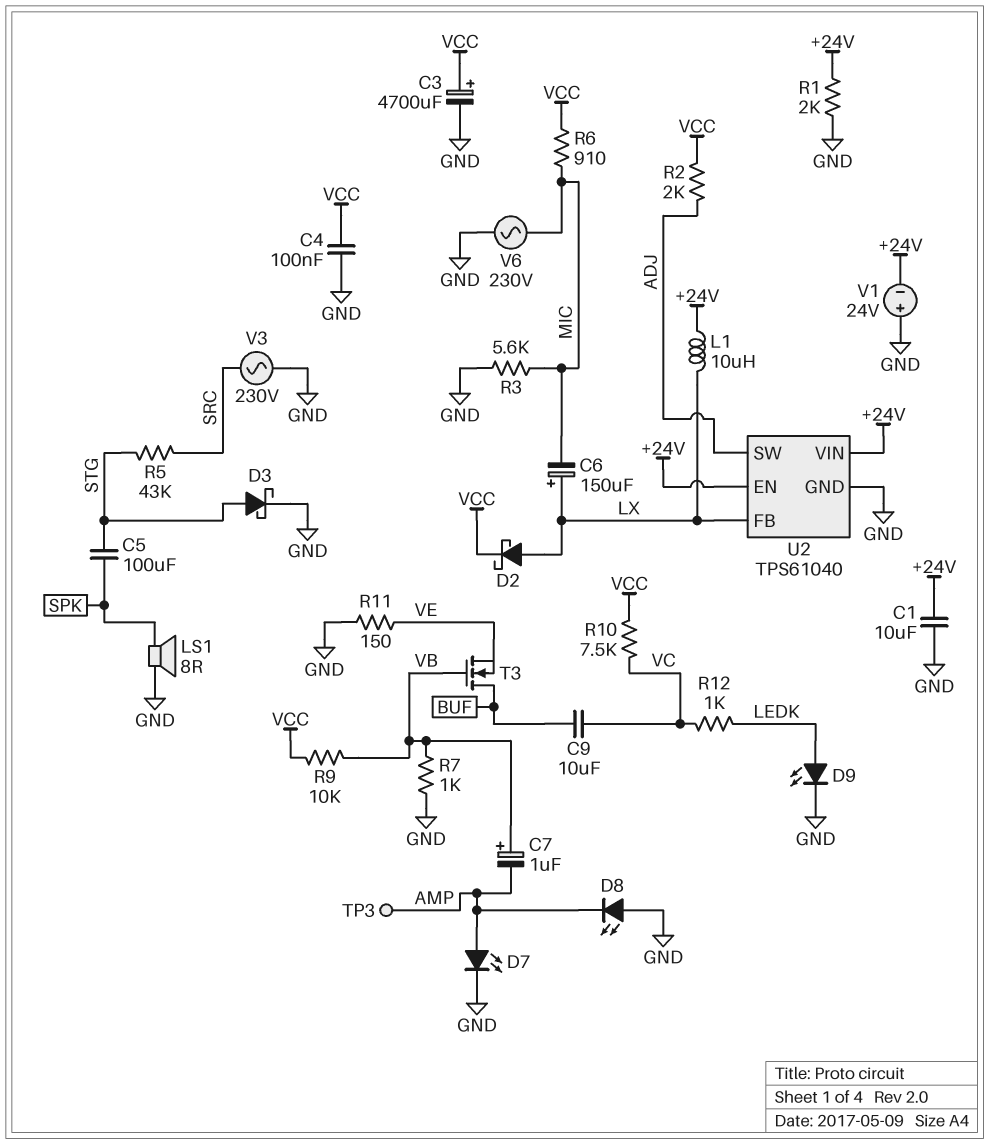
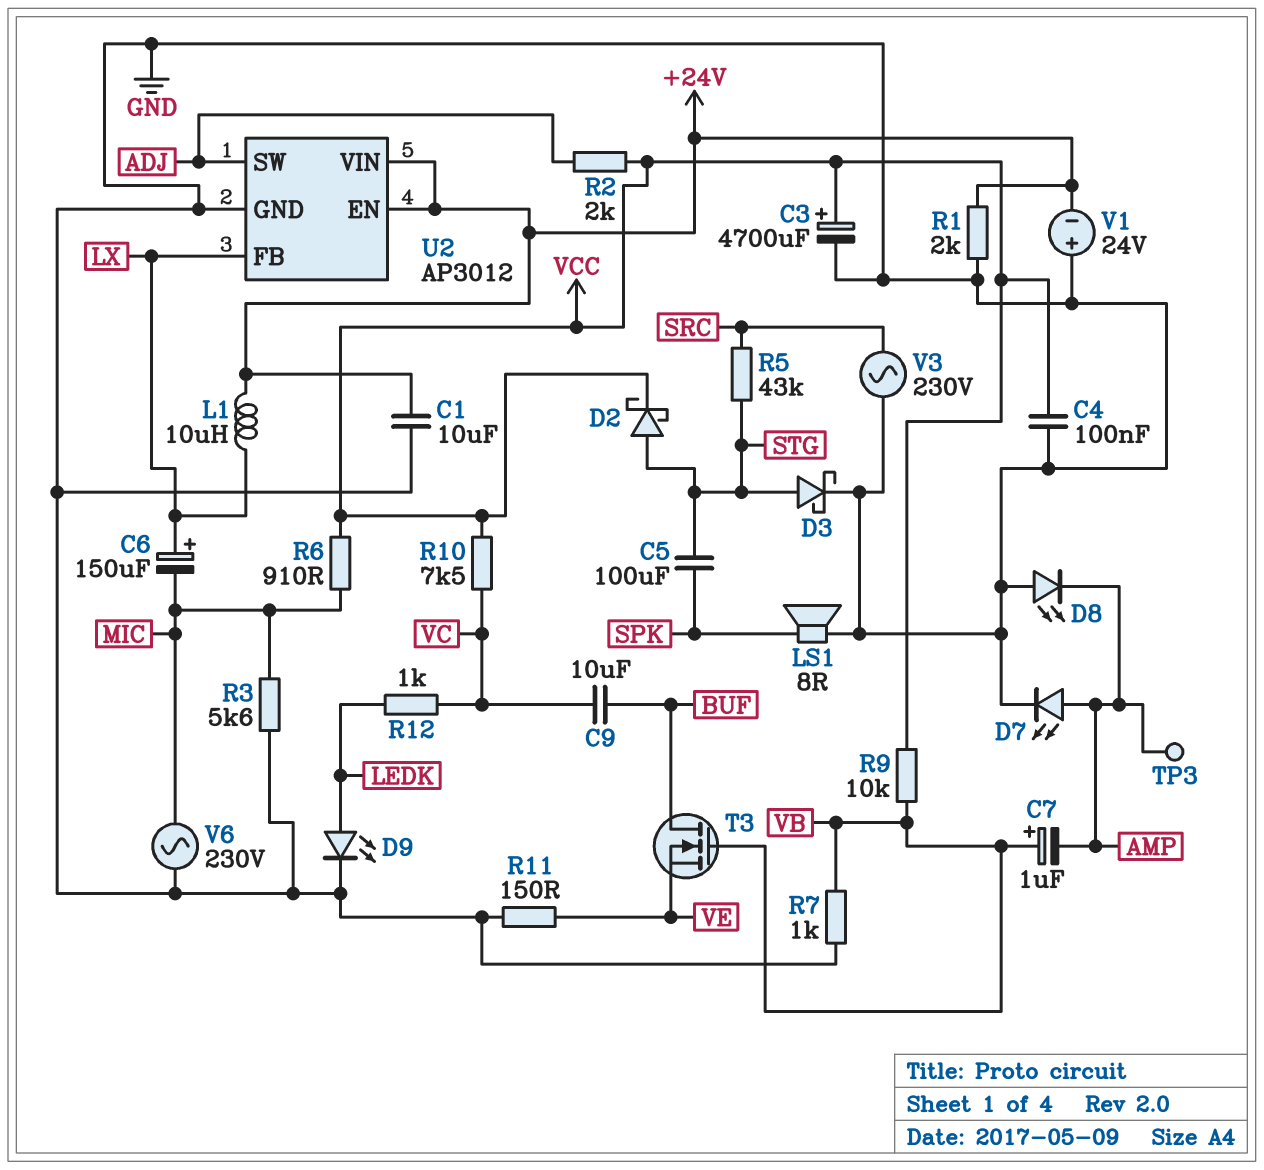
D2: schottky (A LX, K VCC) -> schottky (A STG, K VCC)
U2: TPS61040 -> AP3012

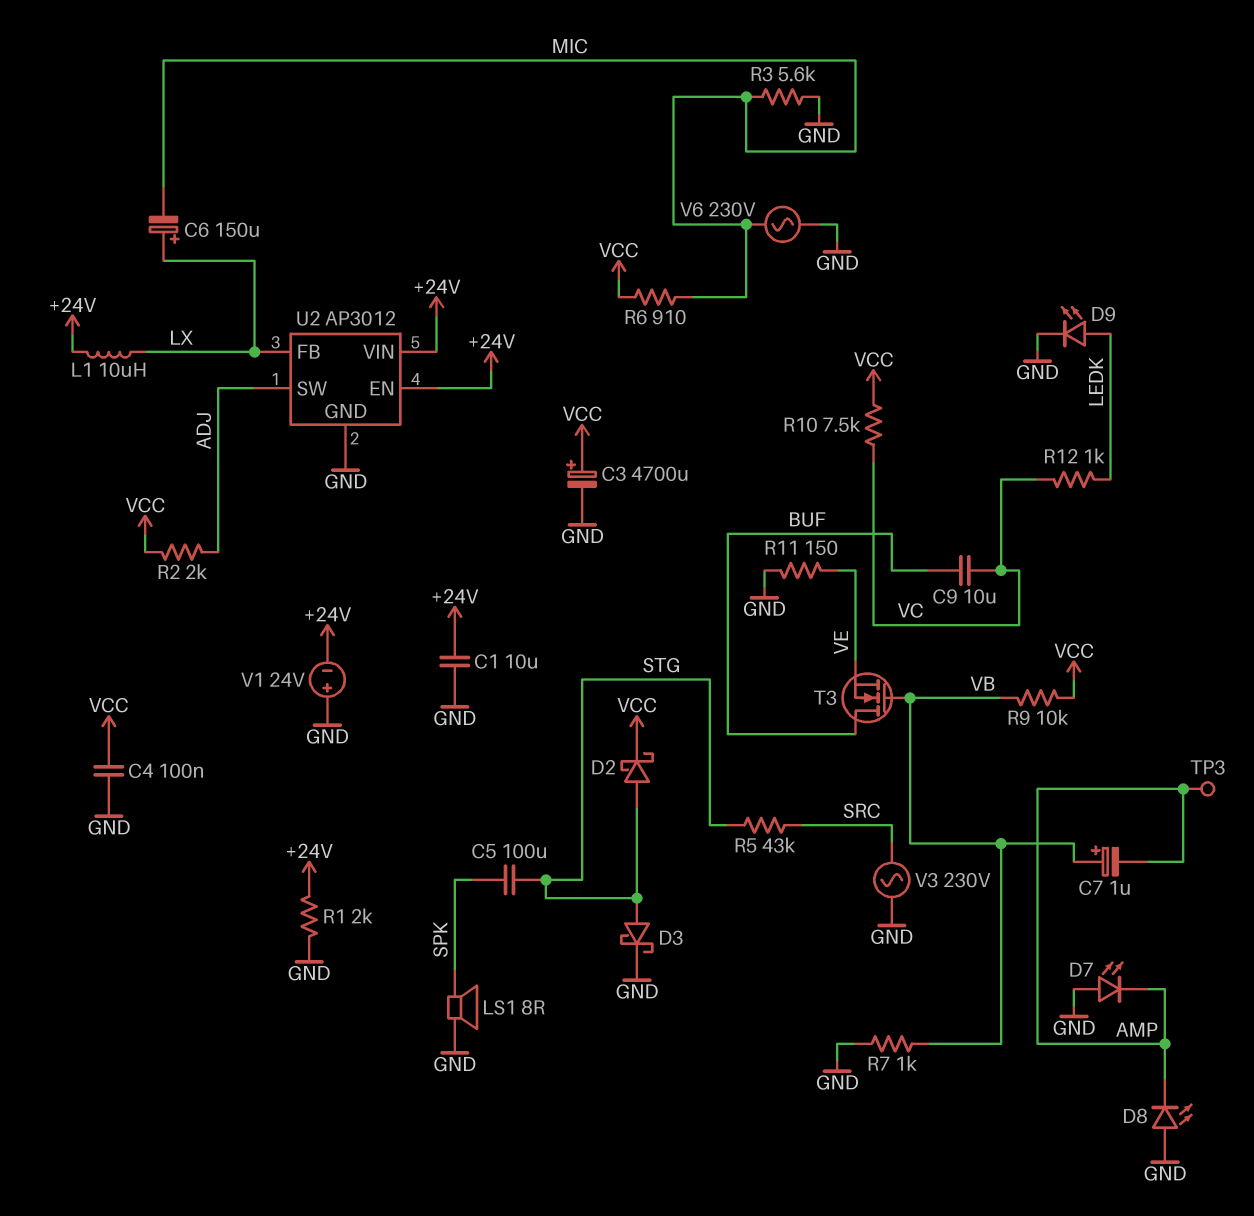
D7: LED (A AMP, K GND) -> LED (A GND, K AMP)

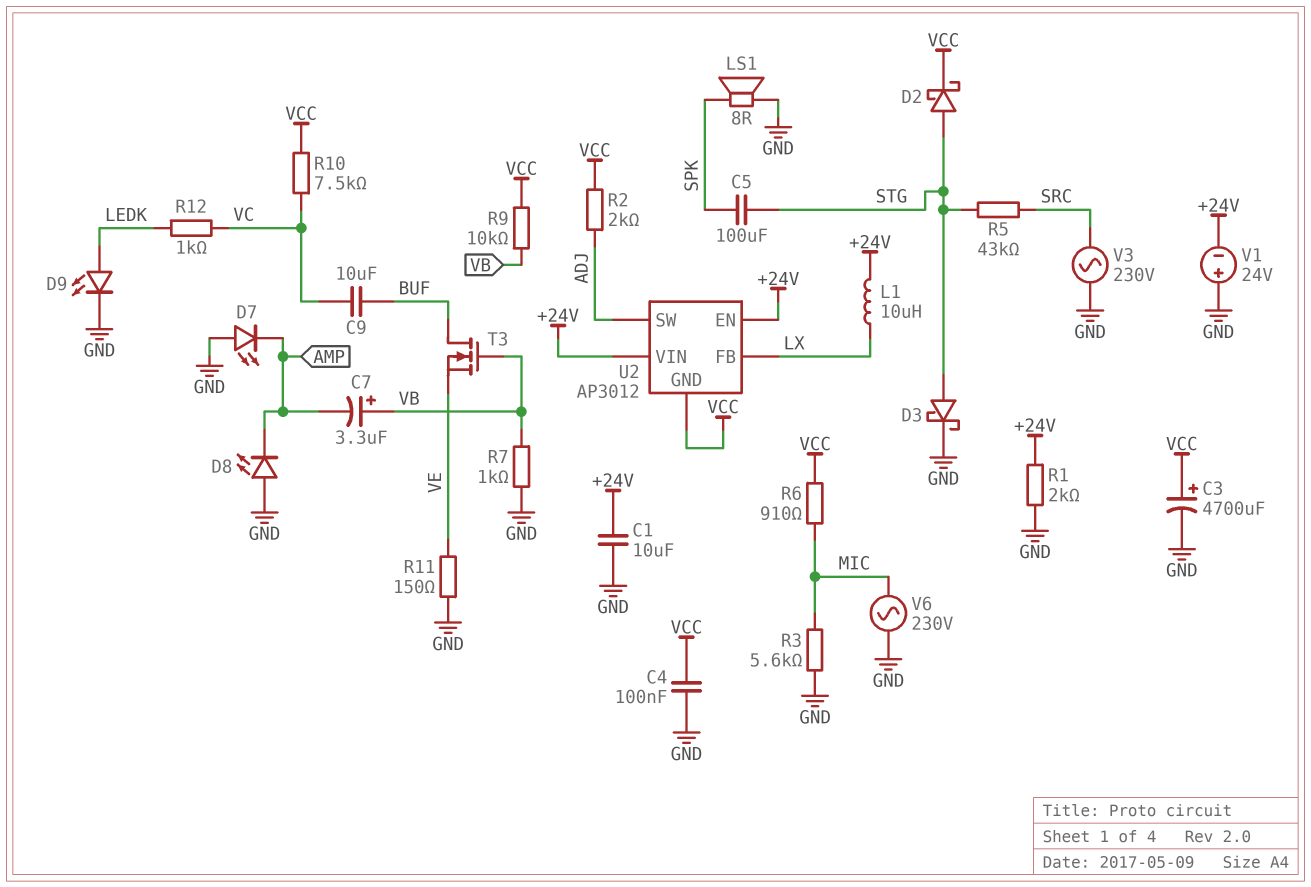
C6: 150uF (plus LX, minus MIC) -> none
C7: 1uF (plus VB, minus AMP) -> 3.3uF (plus VB, minus AMP)
TP3: test point (AMP) -> none
U2 pin GND: GND -> VCC

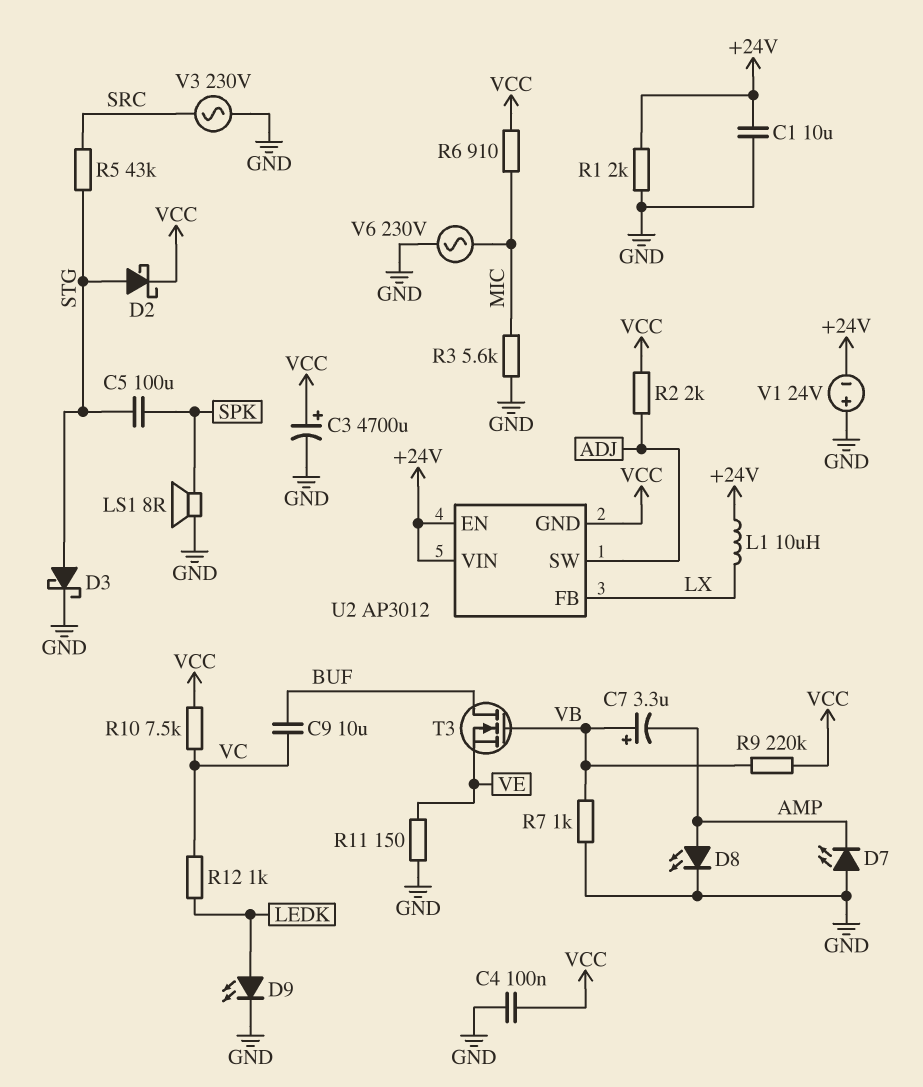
D8: LED (A GND, K AMP) -> LED (A AMP, K GND)
R9: 10k (VB, VCC) -> 220k (VB, VCC)

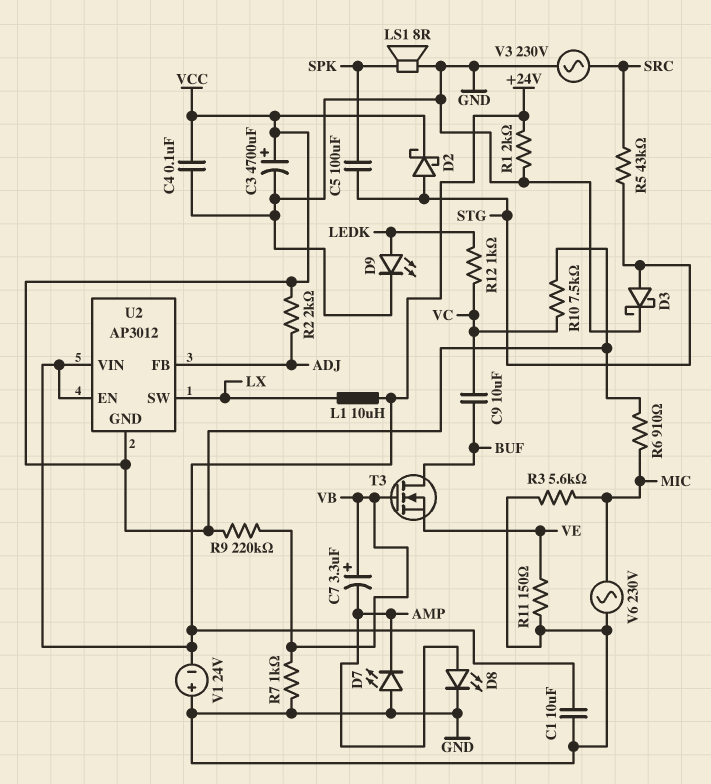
U2 pin FB: LX -> ADJ
U2 pin SW: ADJ -> LX

